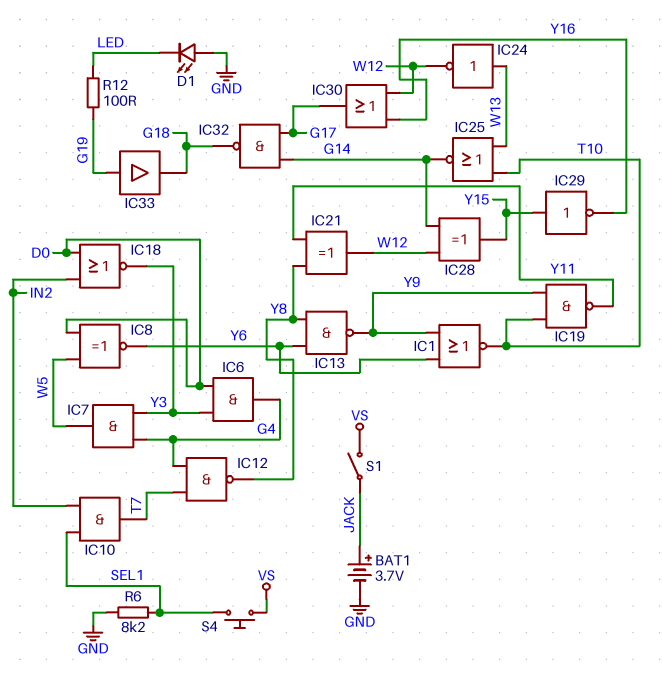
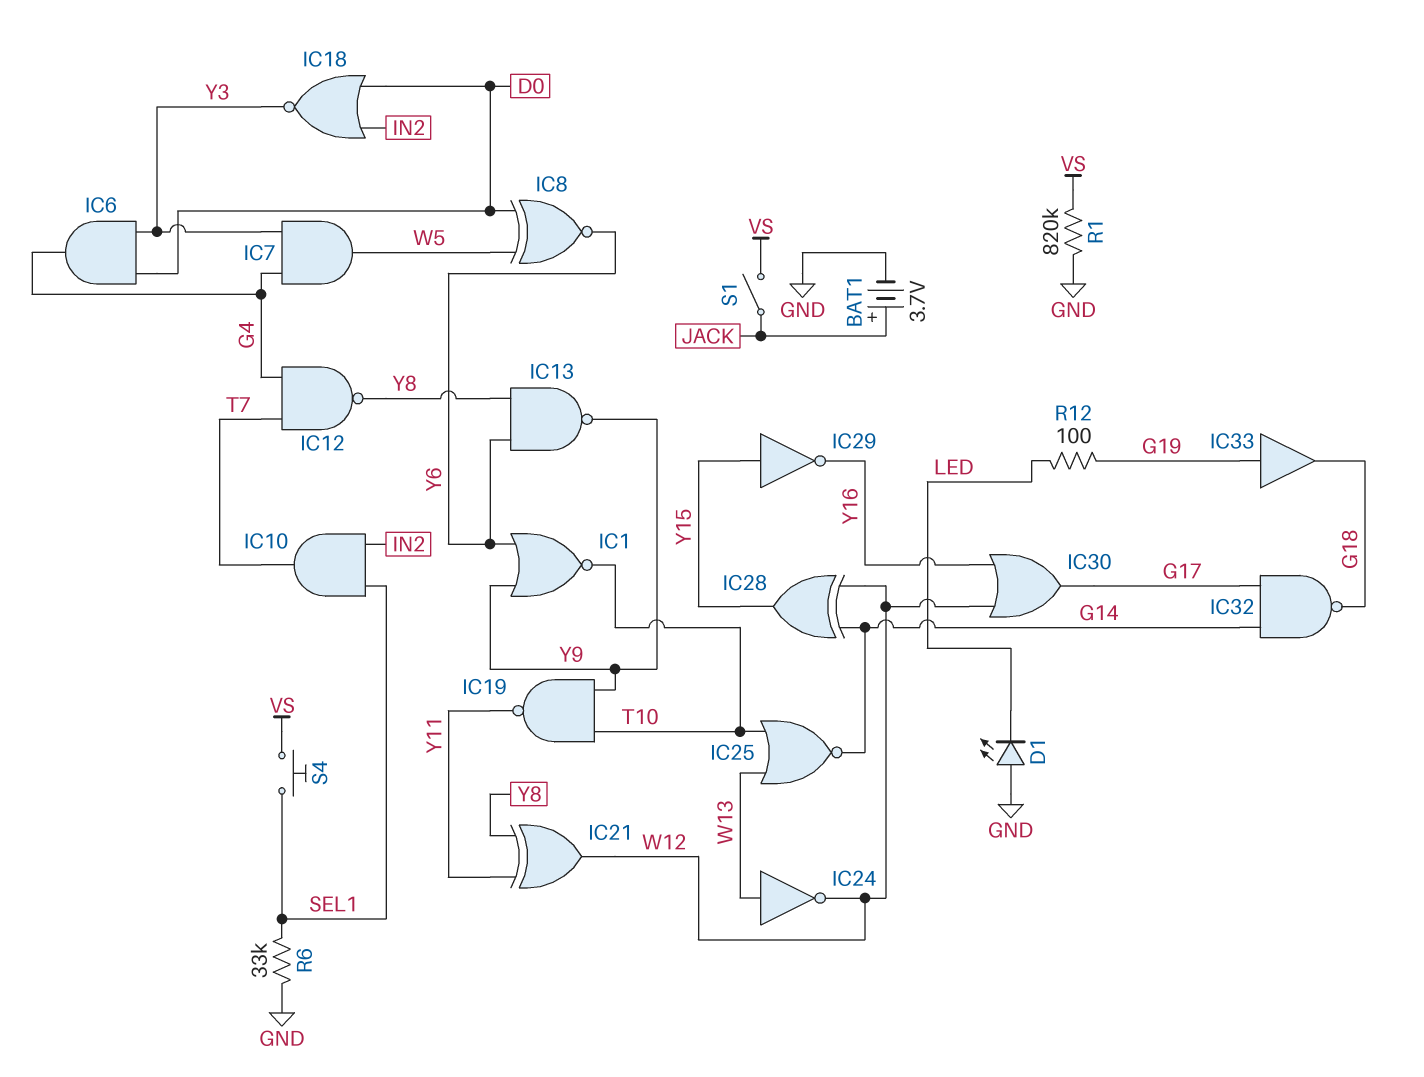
R1: none -> 820k (GND, VS)
R6: 8.2k (GND, SEL1) -> 33k (GND, SEL1)

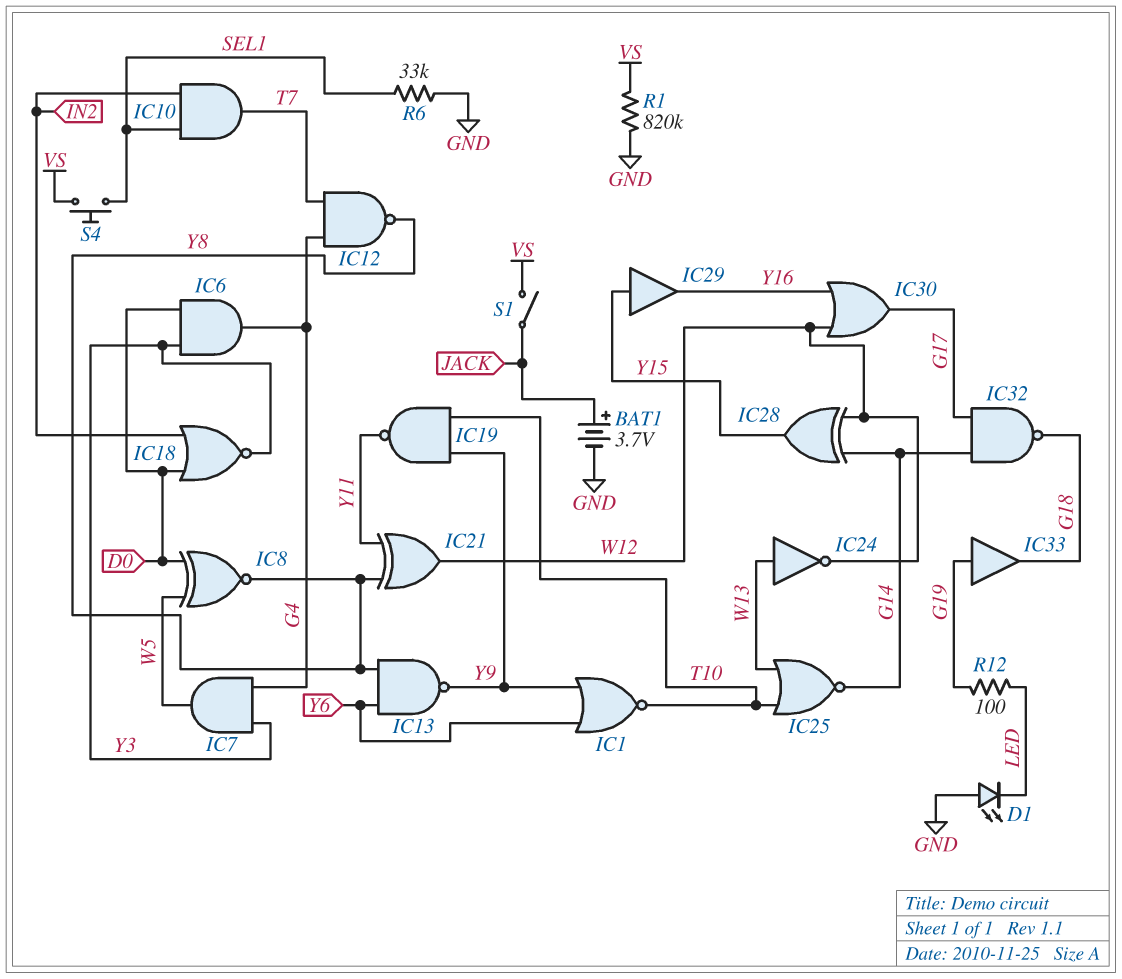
IC8: XNOR (in D0, in W5, out Y6) -> XNOR (in D0, in W5, out Y8)
IC29: NOT (in Y15, out Y16) -> buffer (in Y15, out Y16)

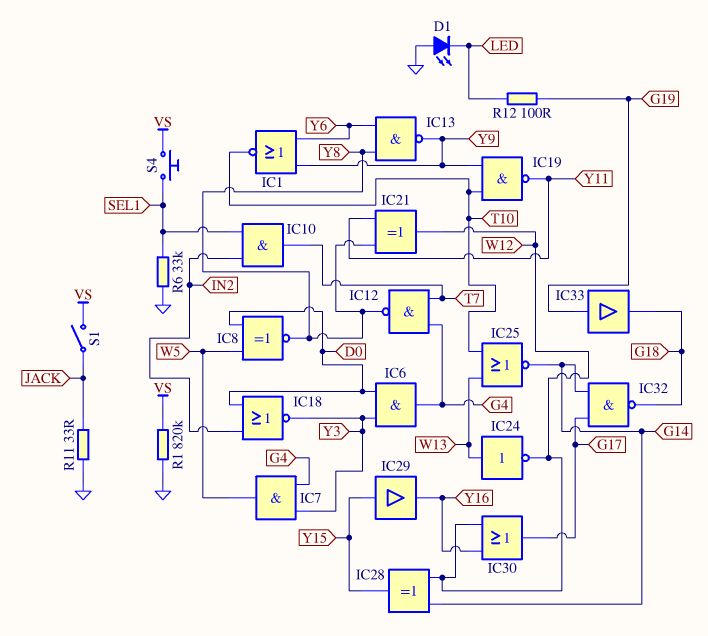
BAT1: 3.7V (plus JACK, minus GND) -> none
R11: none -> 33 (GND, JACK)

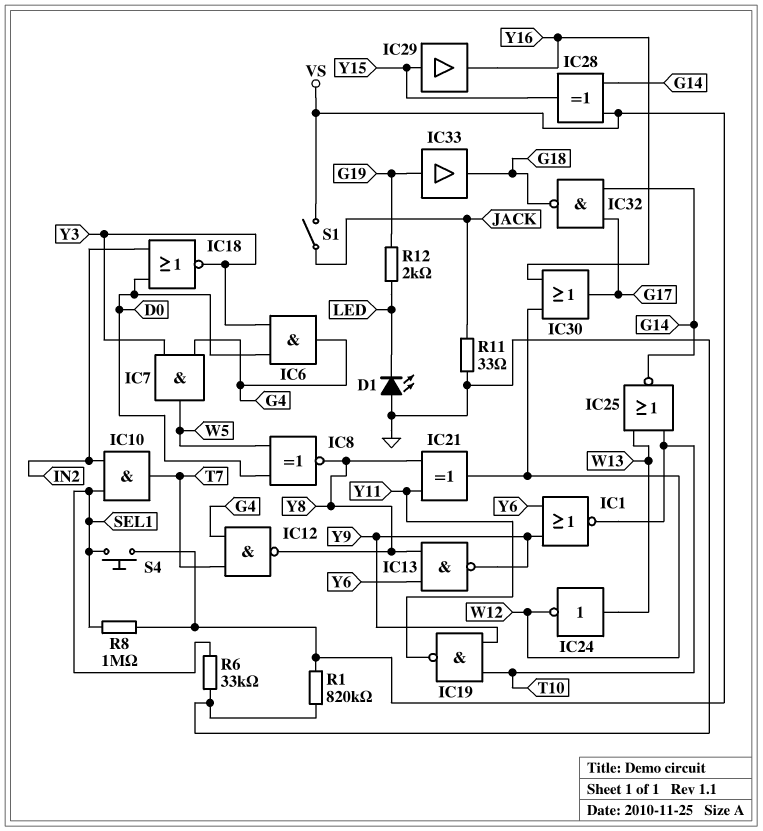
IC28: XOR (in G14, in W12, out Y15) -> XOR (in G14, in VS, out Y15)
R8: none -> 1M (SEL1, VS)
R12: 100 (G19, LED) -> 2k (G19, LED)

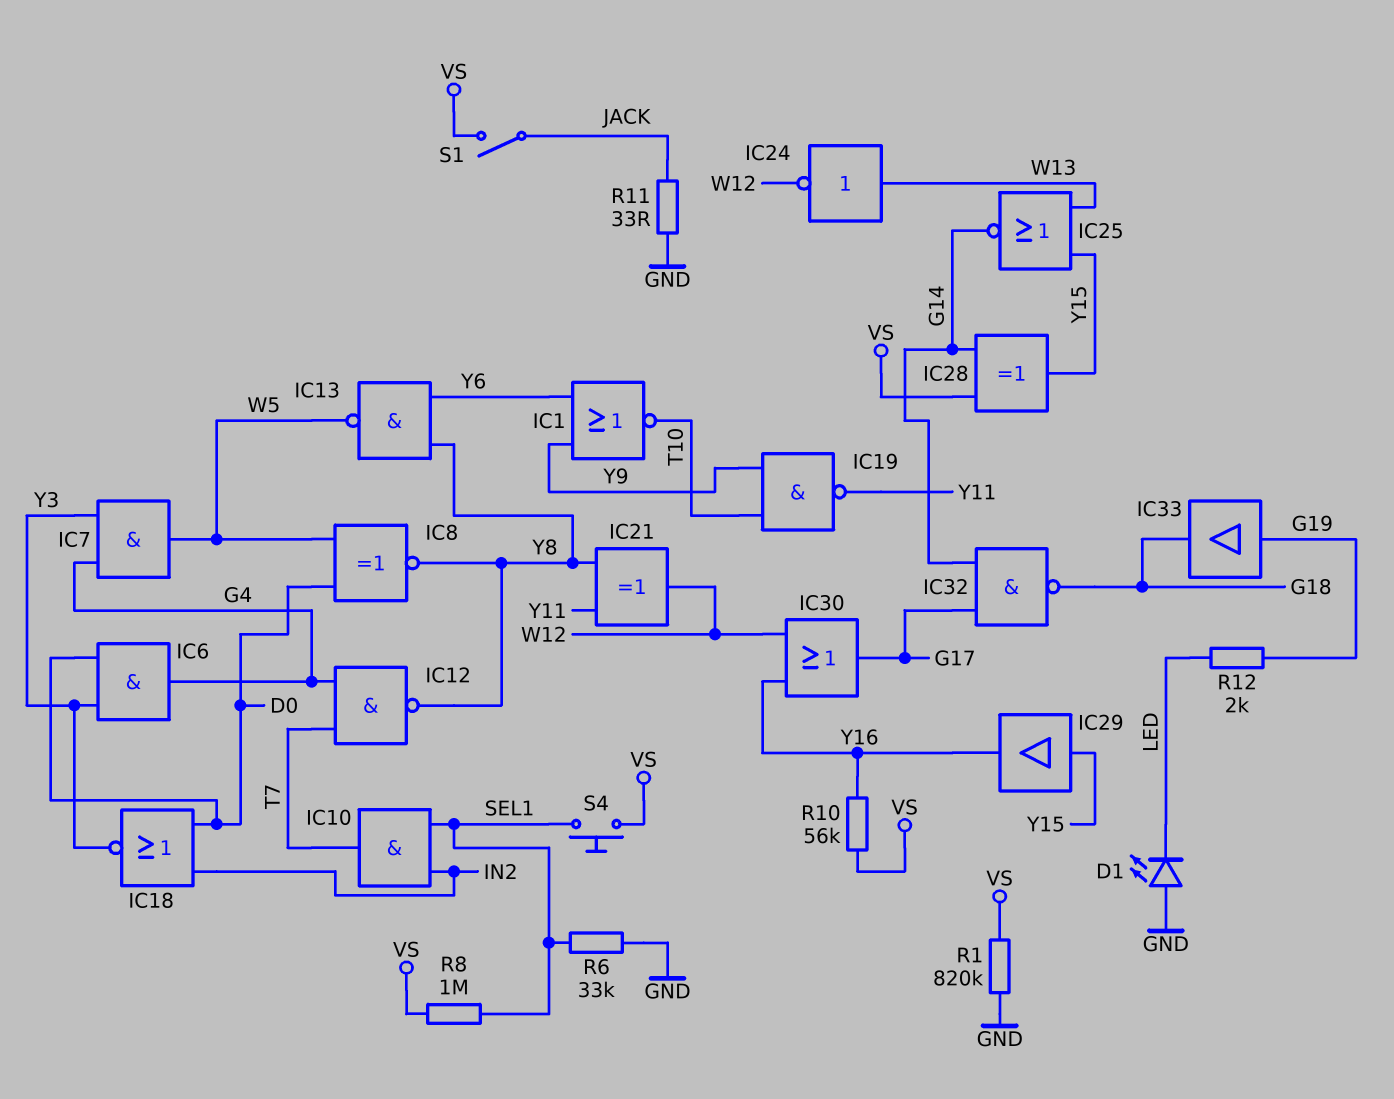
IC13: NAND (in Y6, in Y8, out Y9) -> NAND (in Y6, in Y8, out W5)
IC25: NOR (in T10, in W13, out G14) -> NOR (in W13, in Y15, out G14)
R10: none -> 56k (VS, Y16)

